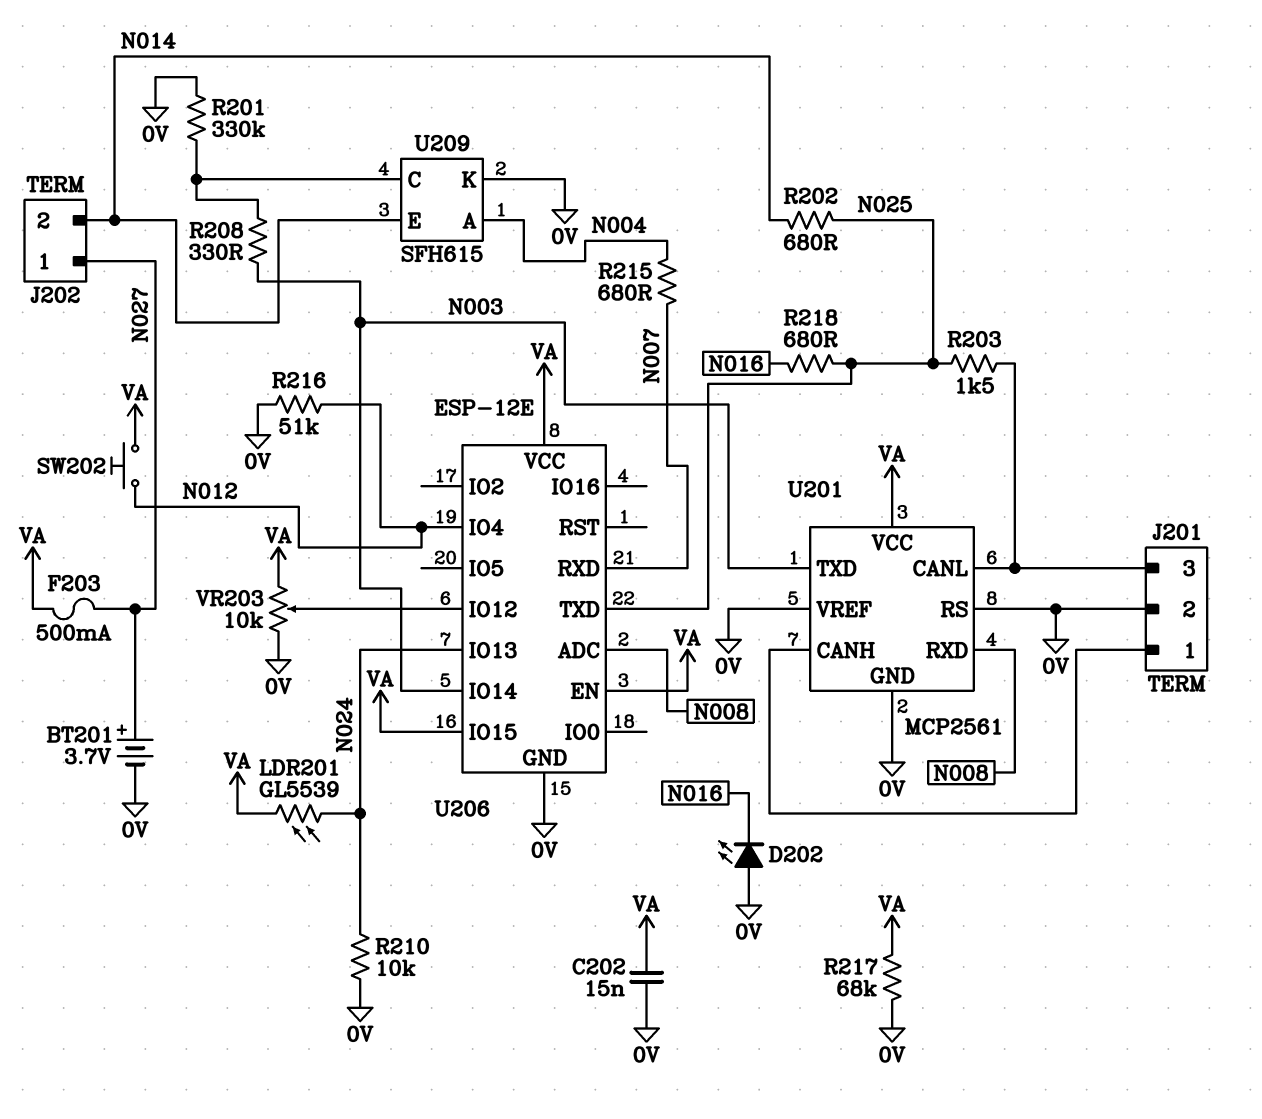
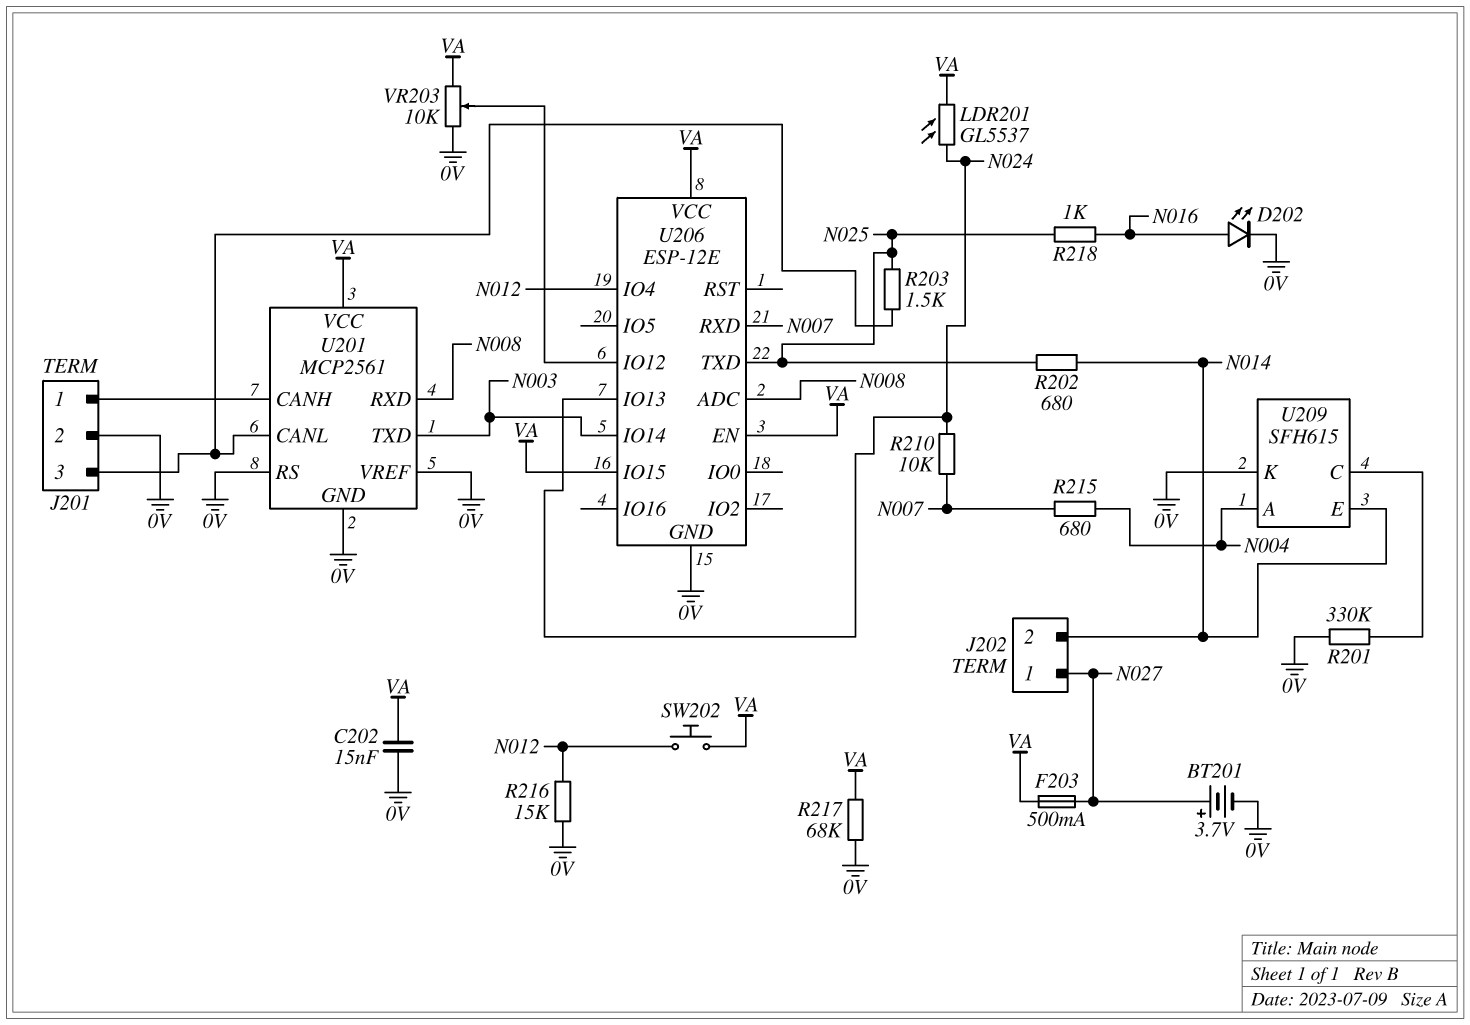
D202: LED (A 0V, K N016) -> LED (A N016, K 0V)
LDR201: GL5539 (N024, VA) -> GL5537 (N024, VA)
R208: 330 (N003, U209/C) -> none
R210: 10k (0V, N024) -> 10k (N007, N024)
R216: 51k (0V, N012) -> 15k (0V, N012)
R218: 680 (N016, N025) -> 1k (N016, N025)

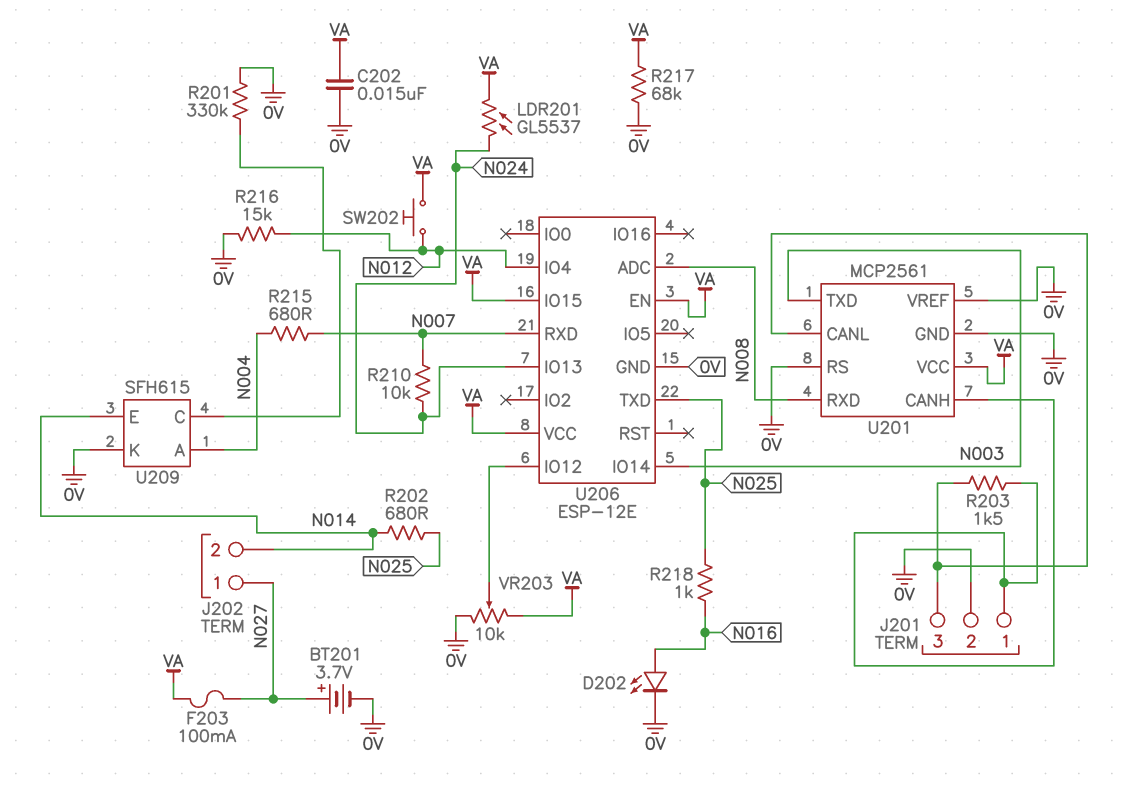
F203: 500mA (N027, VA) -> 100mA (N027, VA)
R203: 1.5k (J201/3, N025) -> 1.5k (J201/1, J201/3)

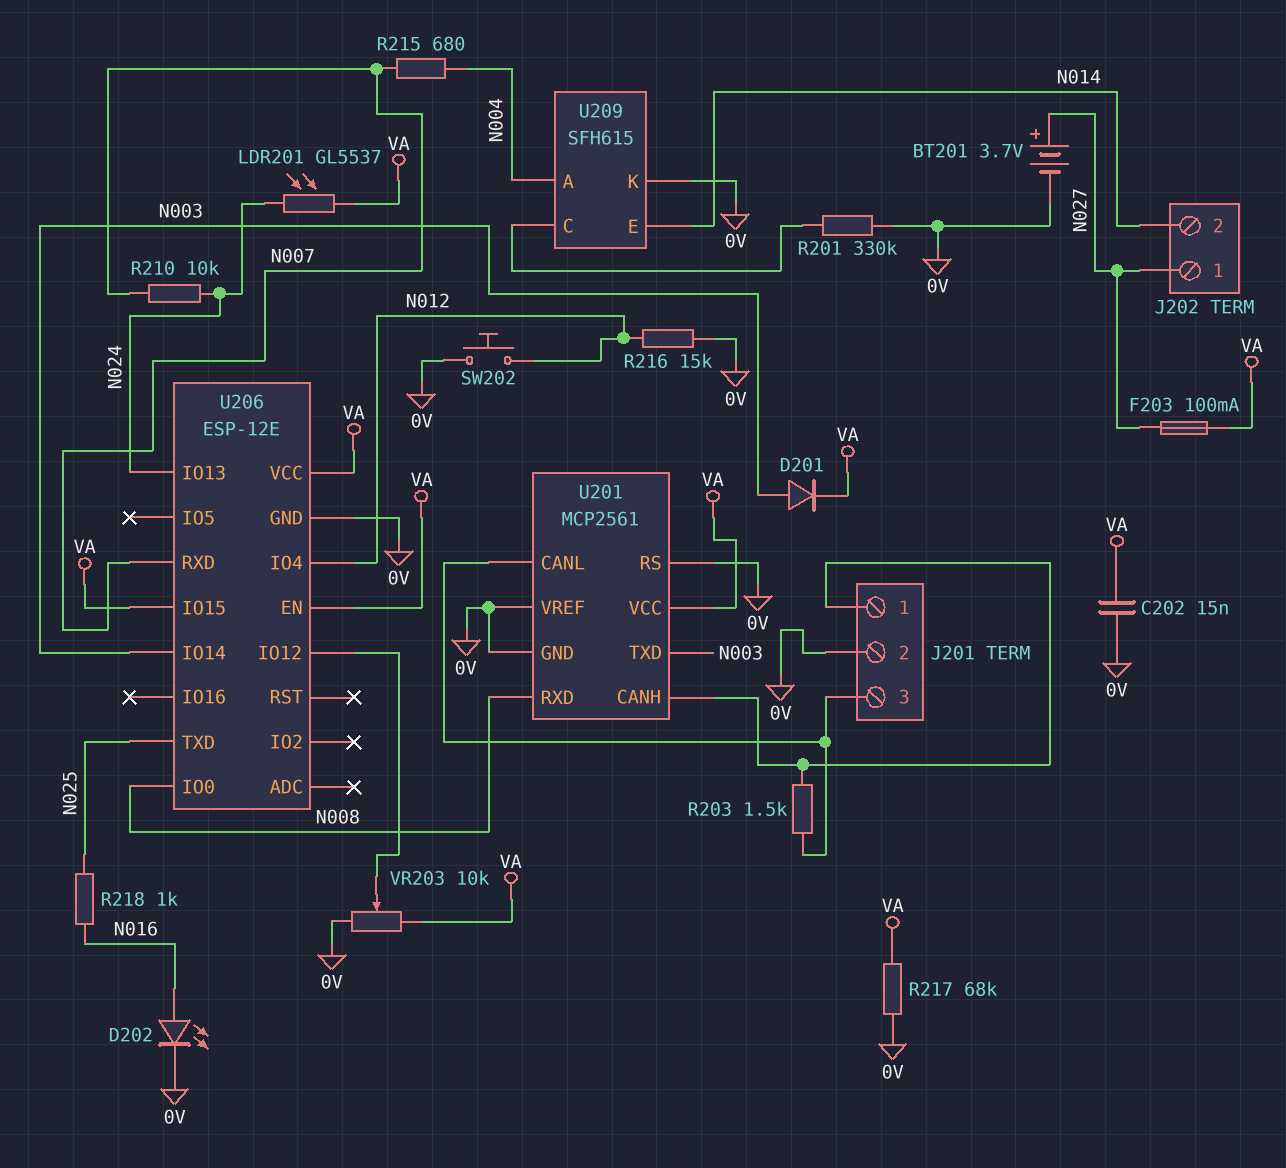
D201: none -> diode (A N003, K VA)
R202: 680 (N014, N025) -> none
SW202: button (N012, VA) -> button (0V, N012)
U206 pin ADC: N008 -> none
U206 pin IO0: none -> N008

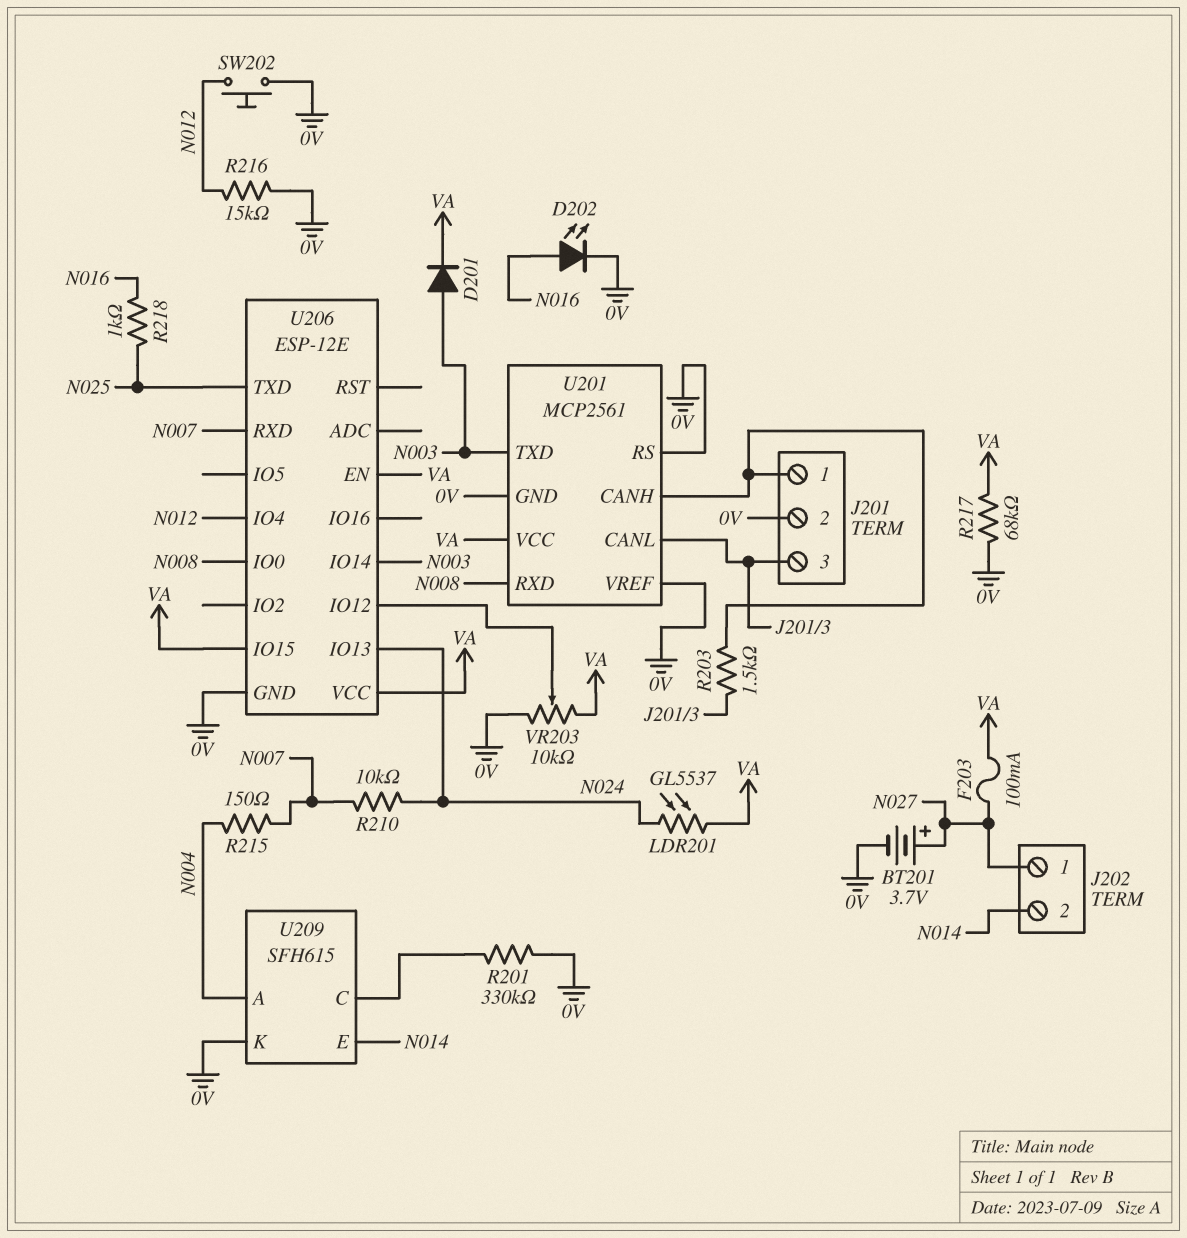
C202: 15nF (0V, VA) -> none
R215: 680 (N004, N007) -> 150 (N004, N007)

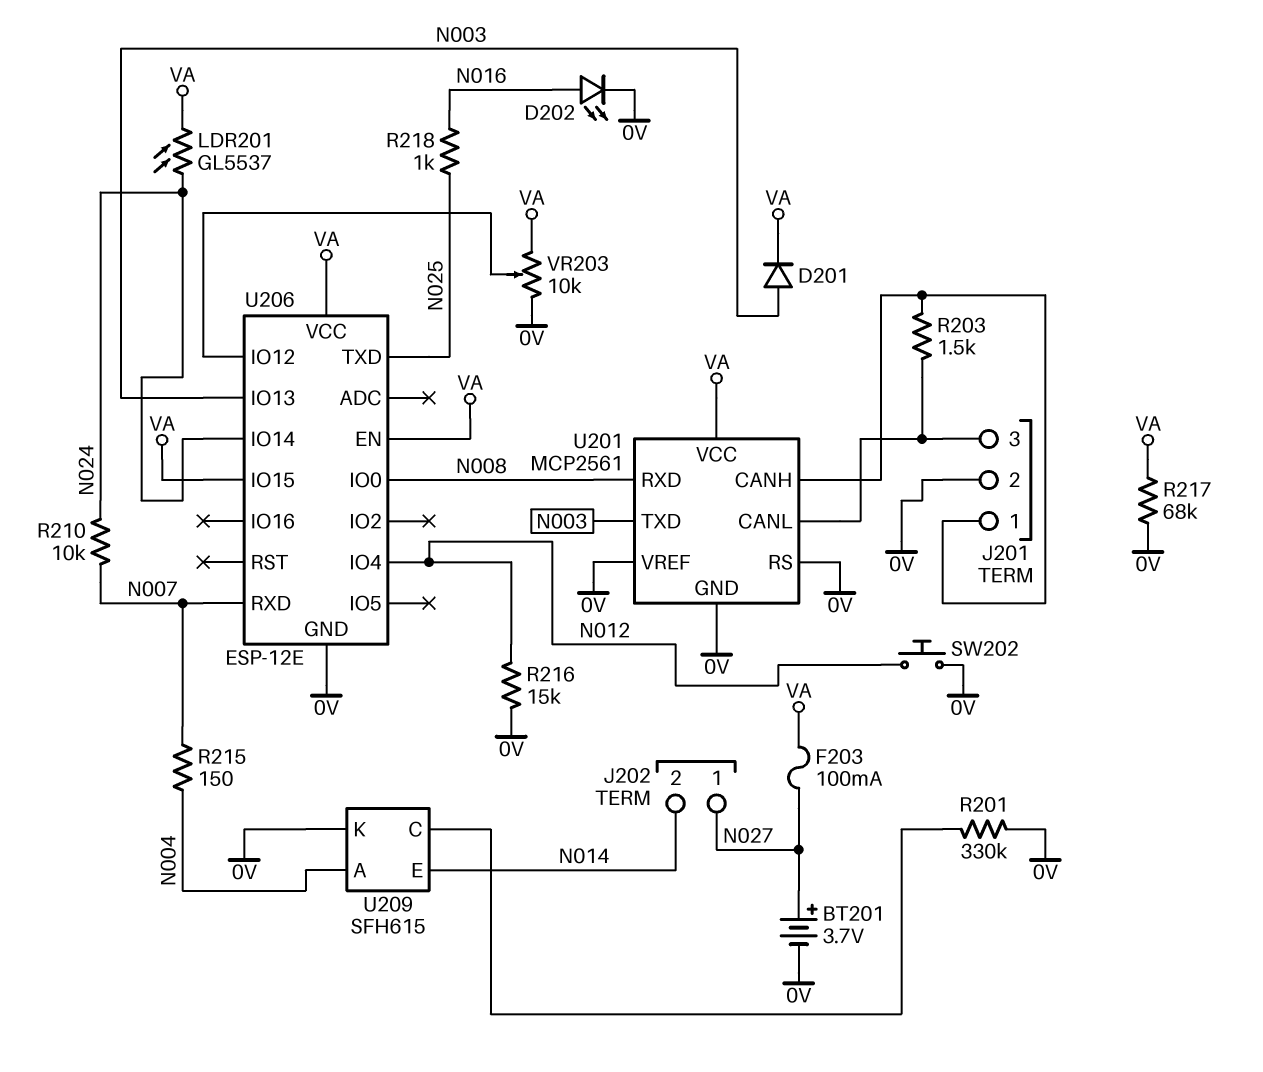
U206 pin IO13: N024 -> N003
U206 pin IO14: N003 -> N024

